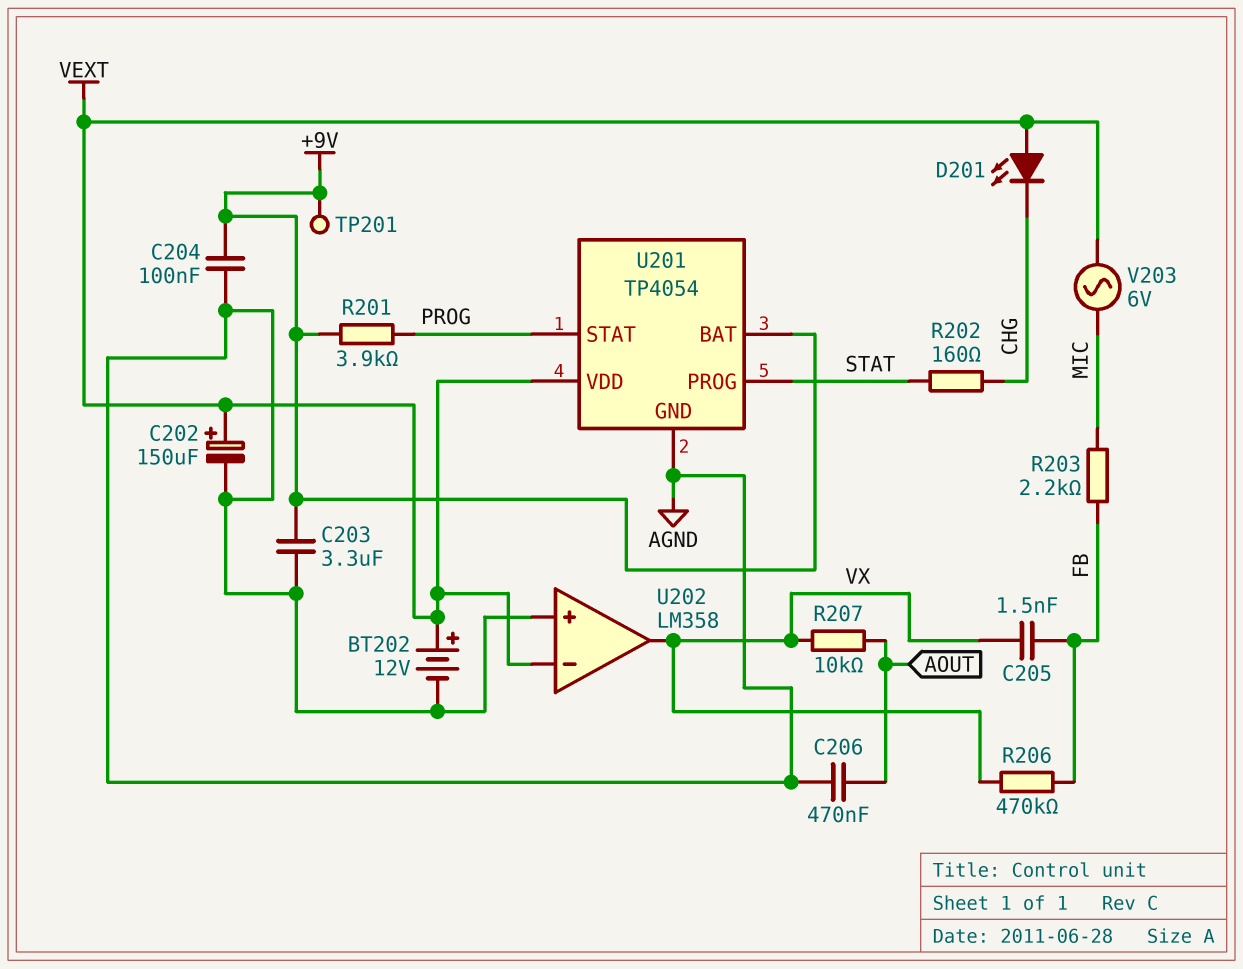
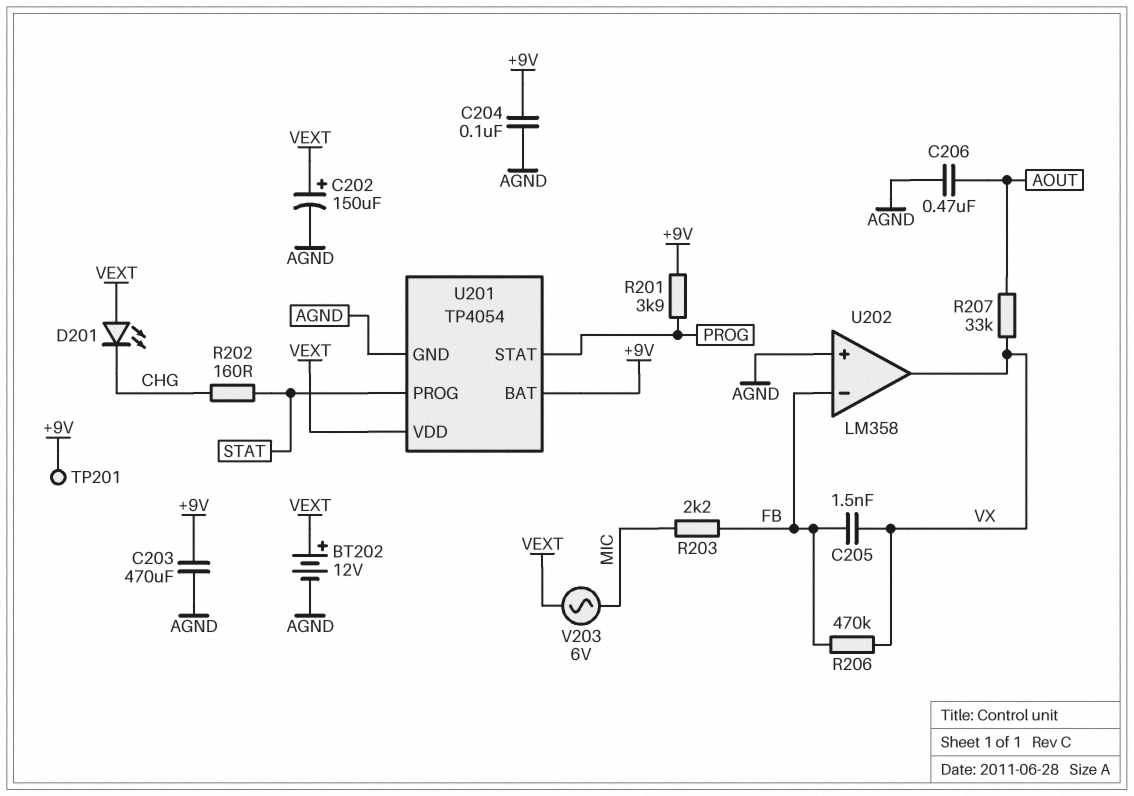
C203: 3.3uF (+9V, AGND) -> 470uF (+9V, AGND)
R207: 10k (AOUT, VX) -> 33k (AOUT, VX)
U202 pin in-: VEXT -> FB

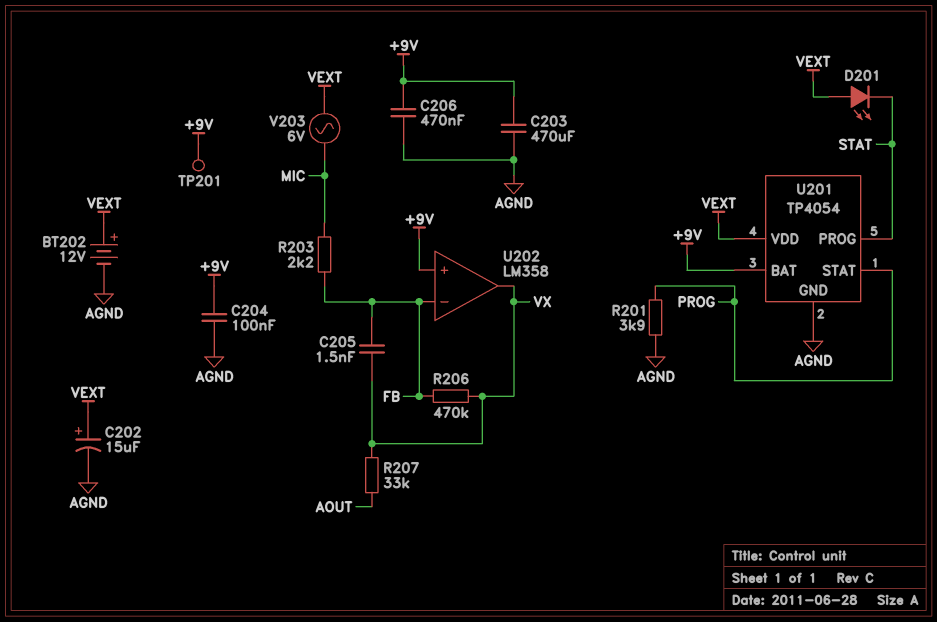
C202: 150uF (plus VEXT, minus AGND) -> 15uF (plus VEXT, minus AGND)
C206: 470nF (AGND, AOUT) -> 470nF (+9V, AGND)
D201: LED (A VEXT, K CHG) -> LED (A VEXT, K STAT)
R201: 3.9k (+9V, PROG) -> 3.9k (AGND, PROG)
R202: 160 (CHG, STAT) -> none
U202 pin in+: AGND -> +9V

